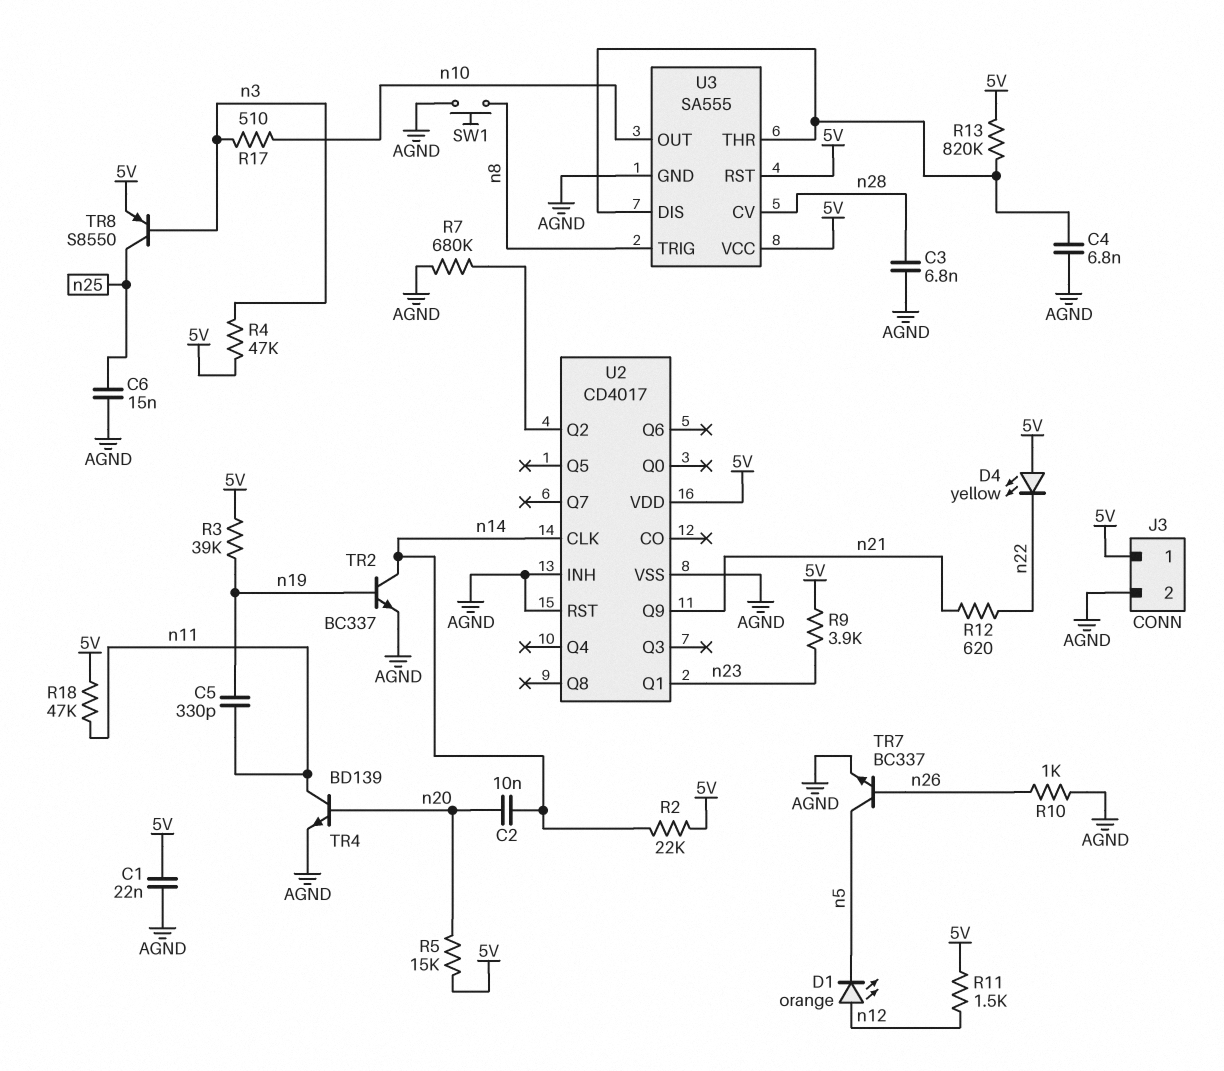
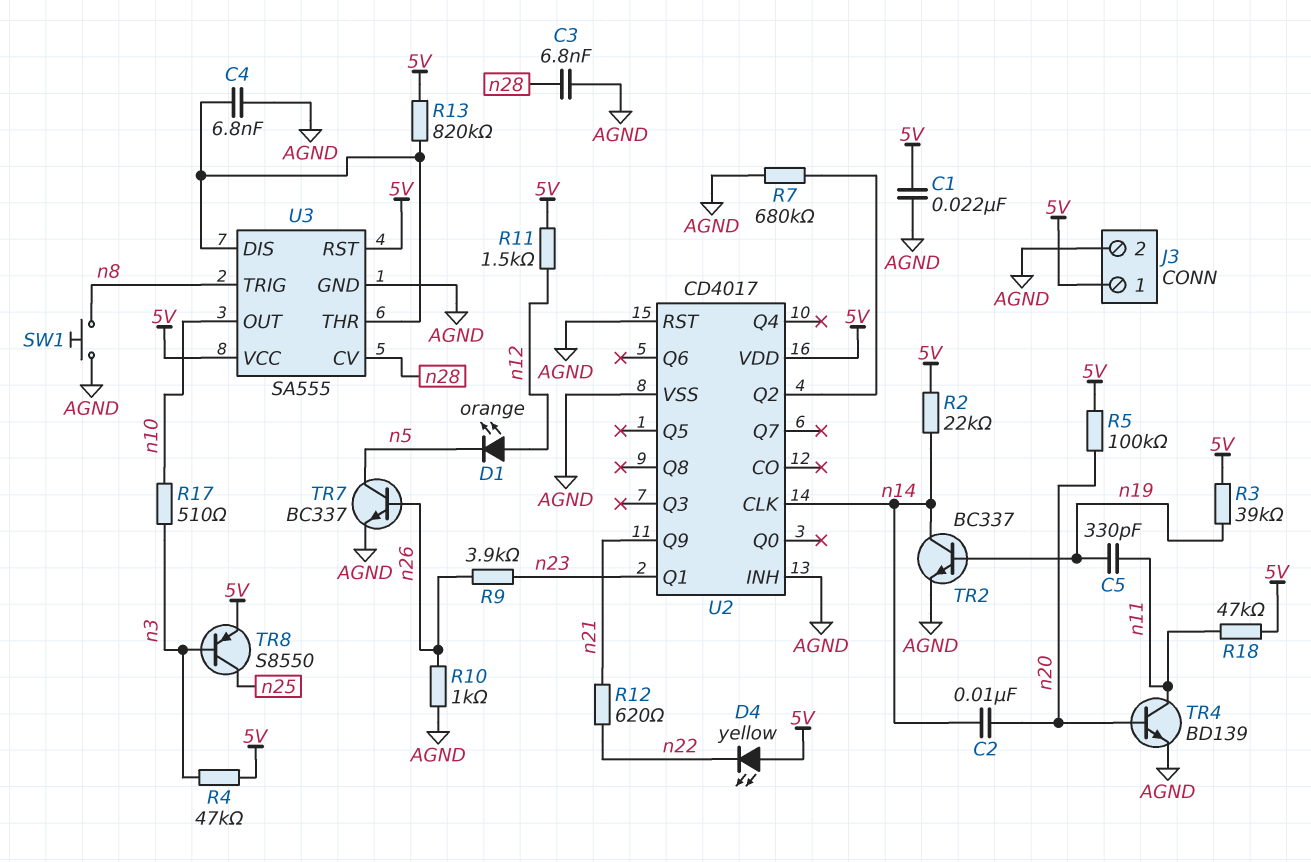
C6: 15nF (AGND, n25) -> none
R5: 15k (5V, n20) -> 100k (5V, n20)
R9: 3.9k (5V, n23) -> 3.9k (n23, n26)

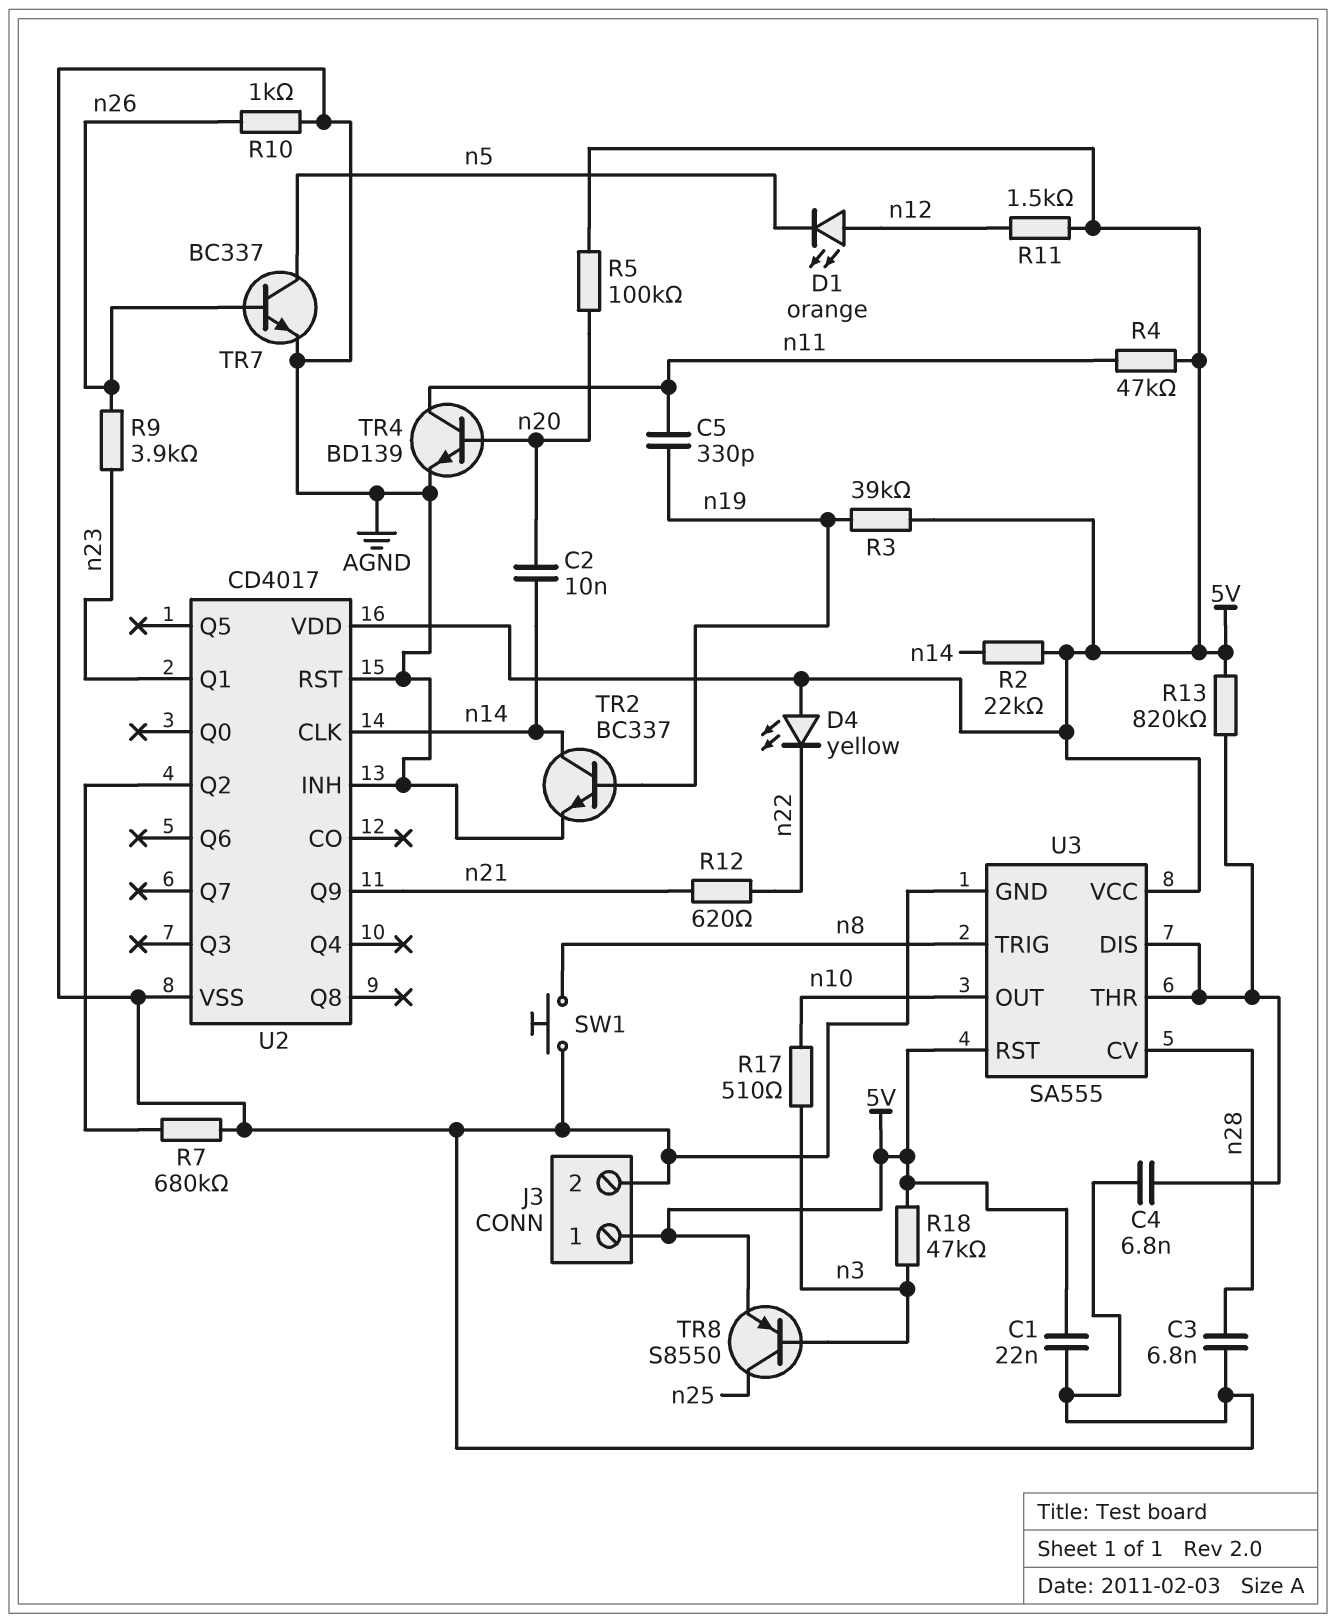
R4: 47k (5V, n3) -> 47k (5V, n11)
R18: 47k (5V, n11) -> 47k (5V, n3)

